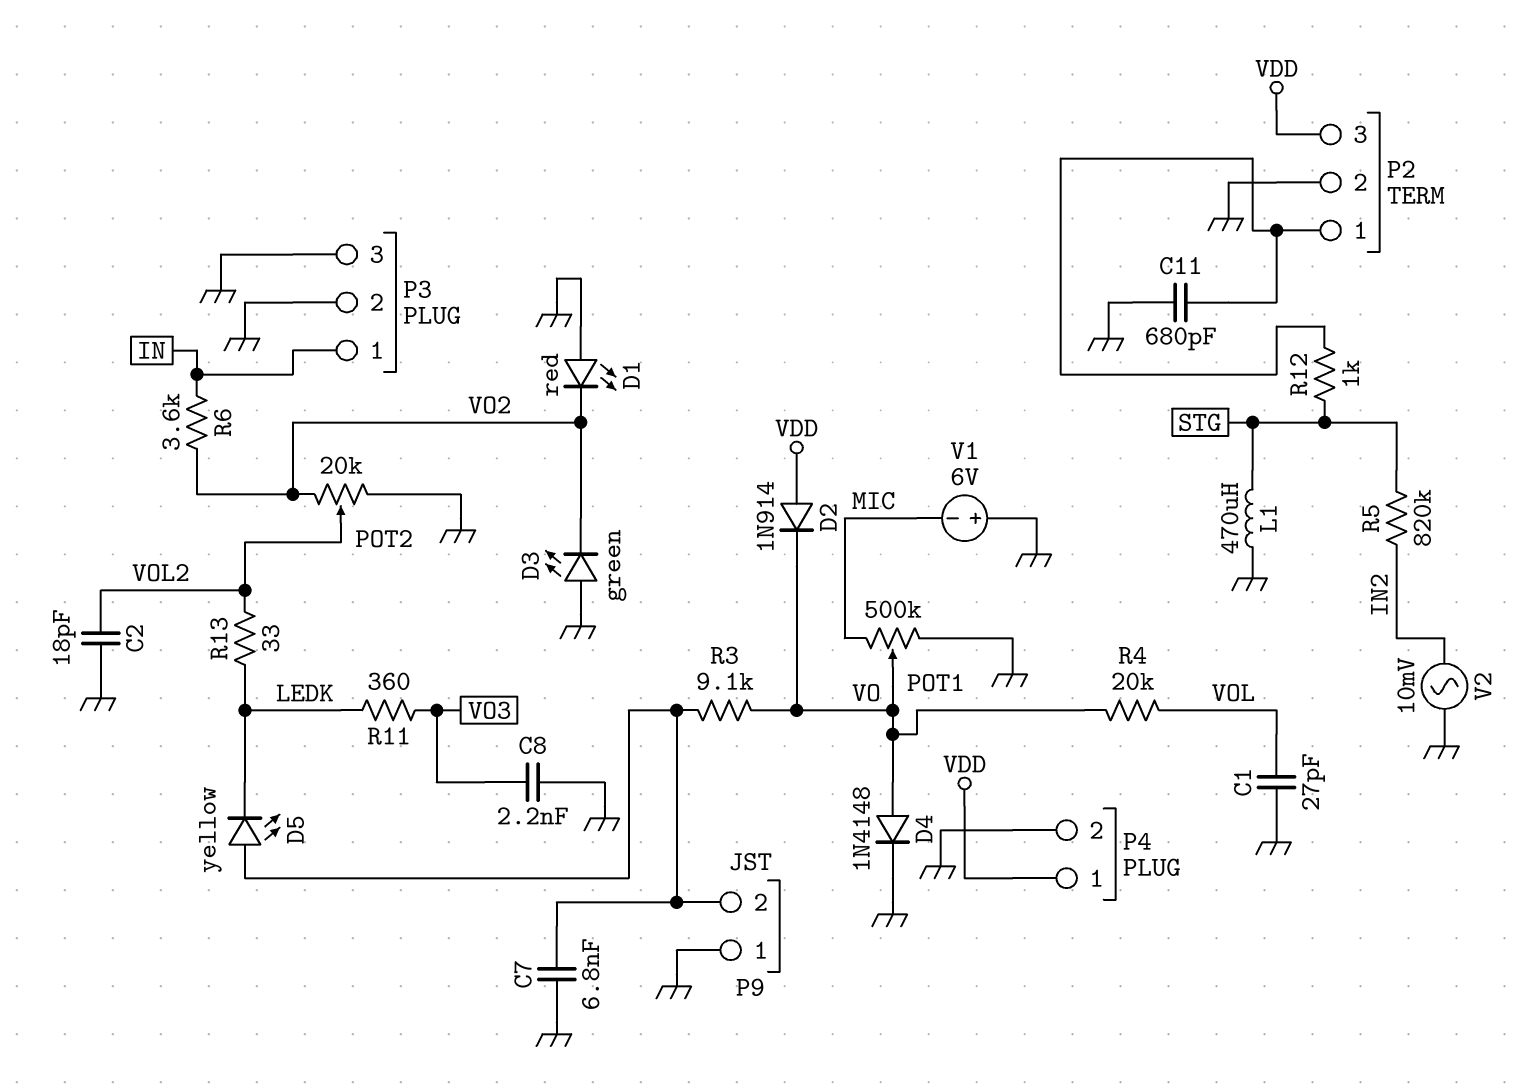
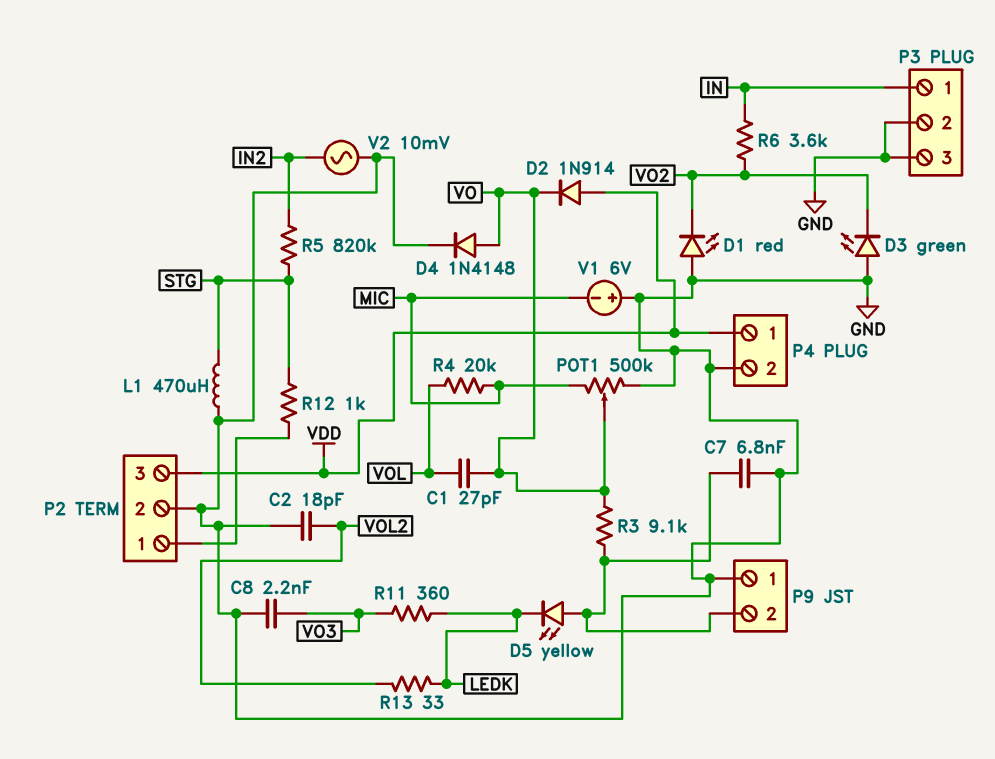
C1: 27pF (GND, VOL) -> 27pF (VO, VOL)
C11: 680pF (GND, P2/1) -> none
POT2: 20k (GND, VO2, wiper VOL2) -> none
R4: 20k (VO, VOL) -> 20k (MIC, VOL)

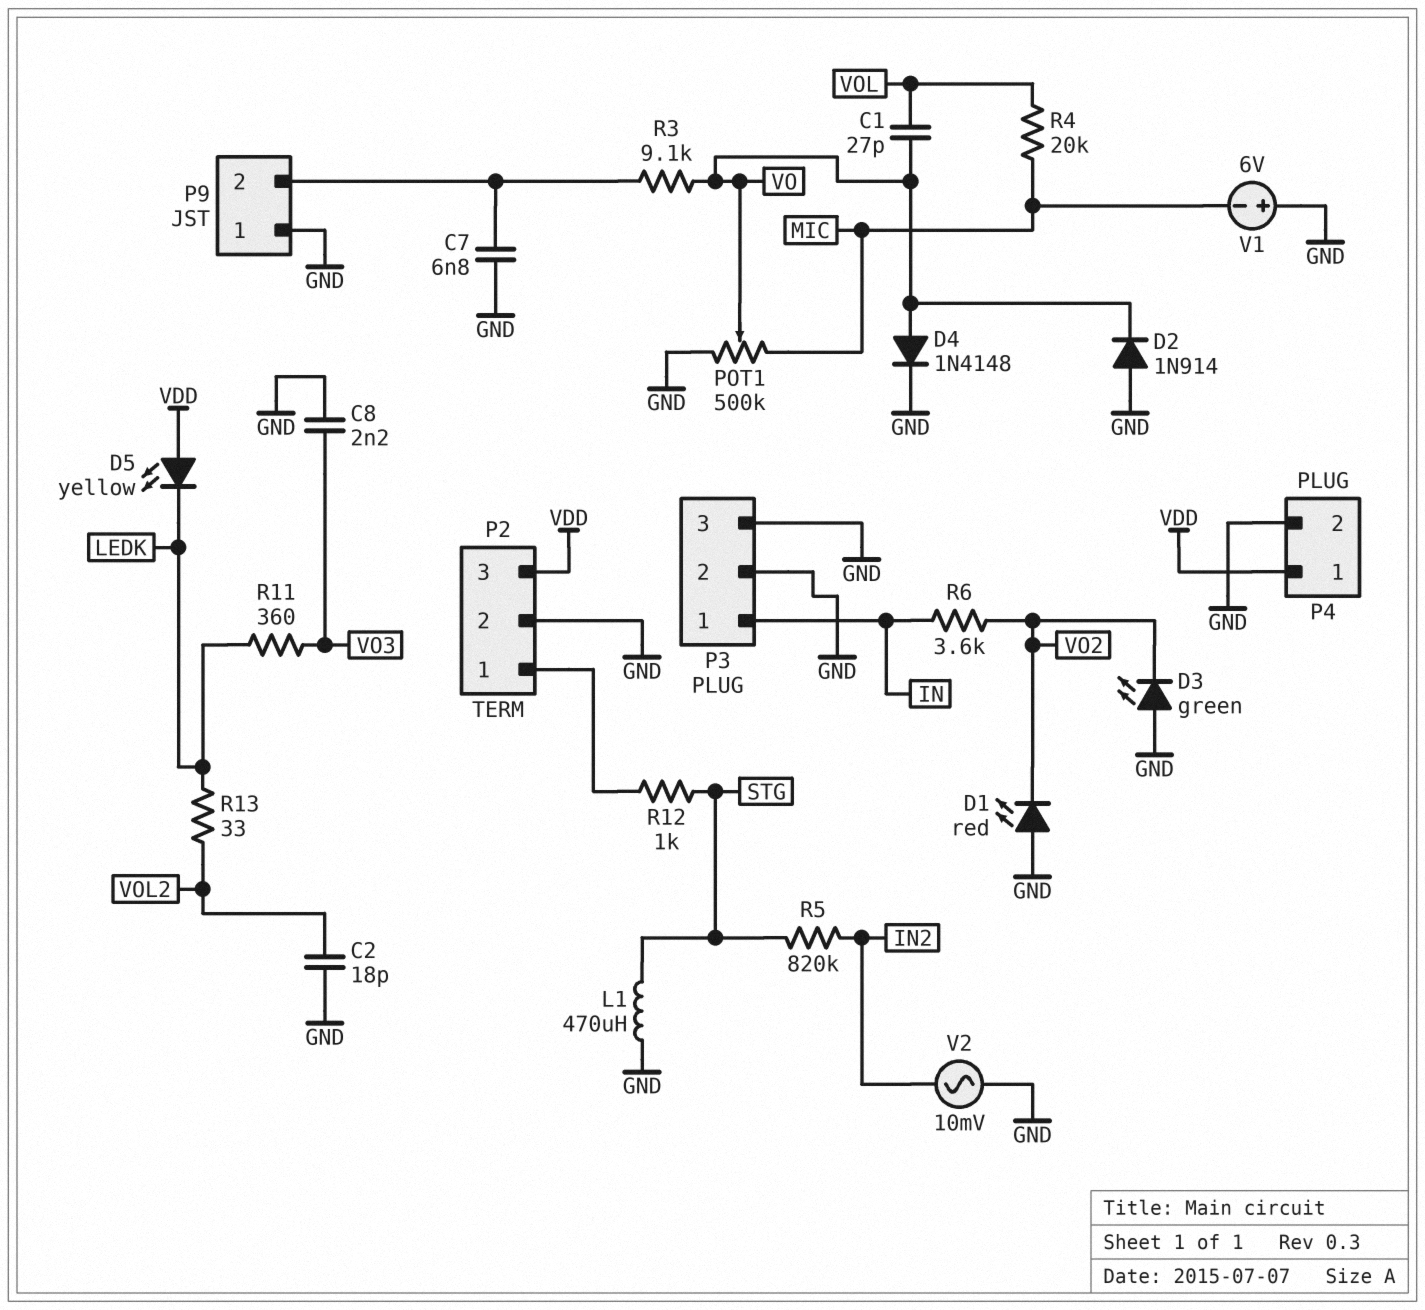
D2: diode 1N914 (A VDD, K VO) -> diode 1N914 (A GND, K VO)
D5: LED yellow (A P9/2, K LEDK) -> LED yellow (A VDD, K LEDK)

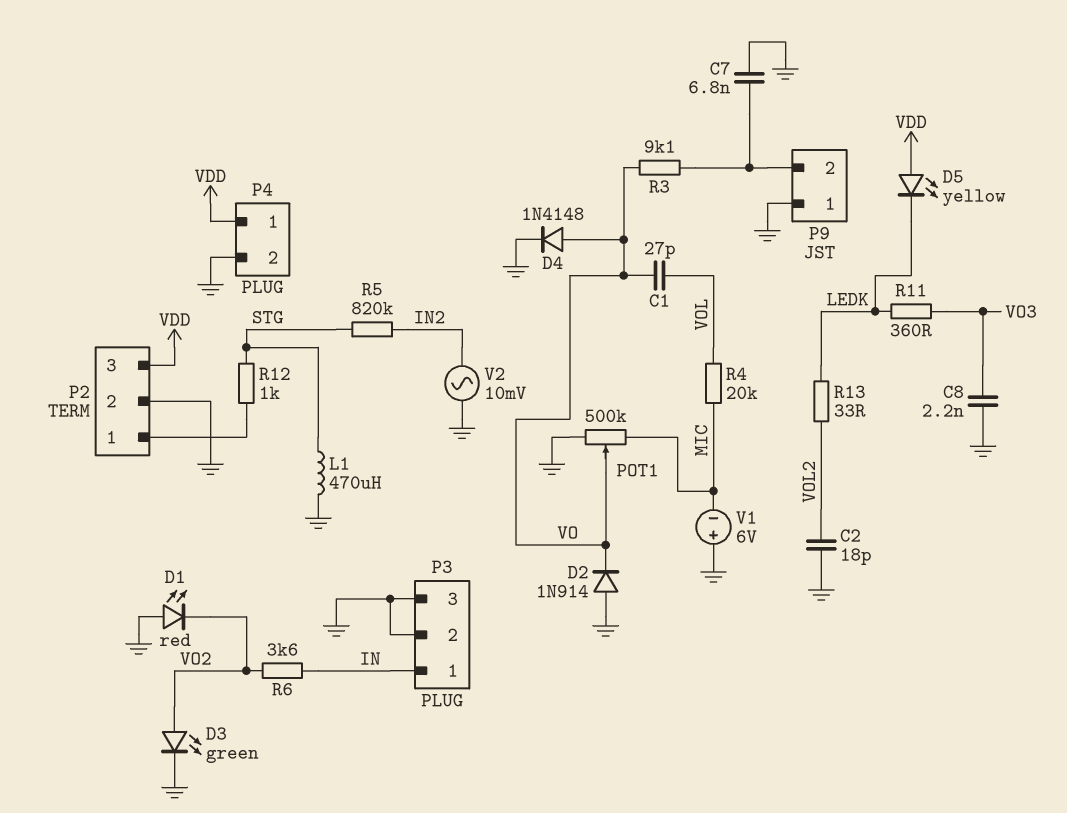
D3: LED green (A GND, K VO2) -> LED green (A VO2, K GND)

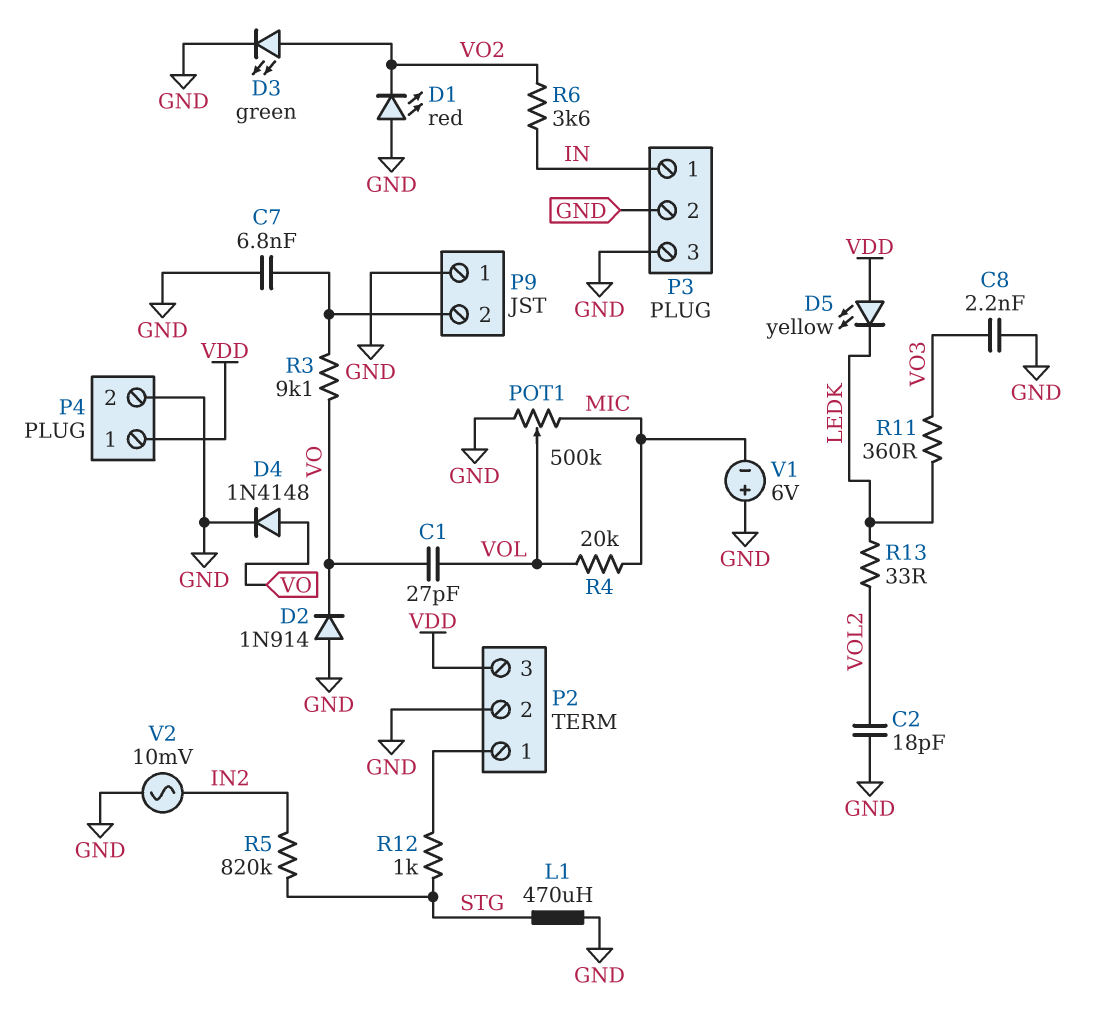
POT1: 500k (GND, MIC, wiper VO) -> 500k (GND, MIC, wiper VOL)

